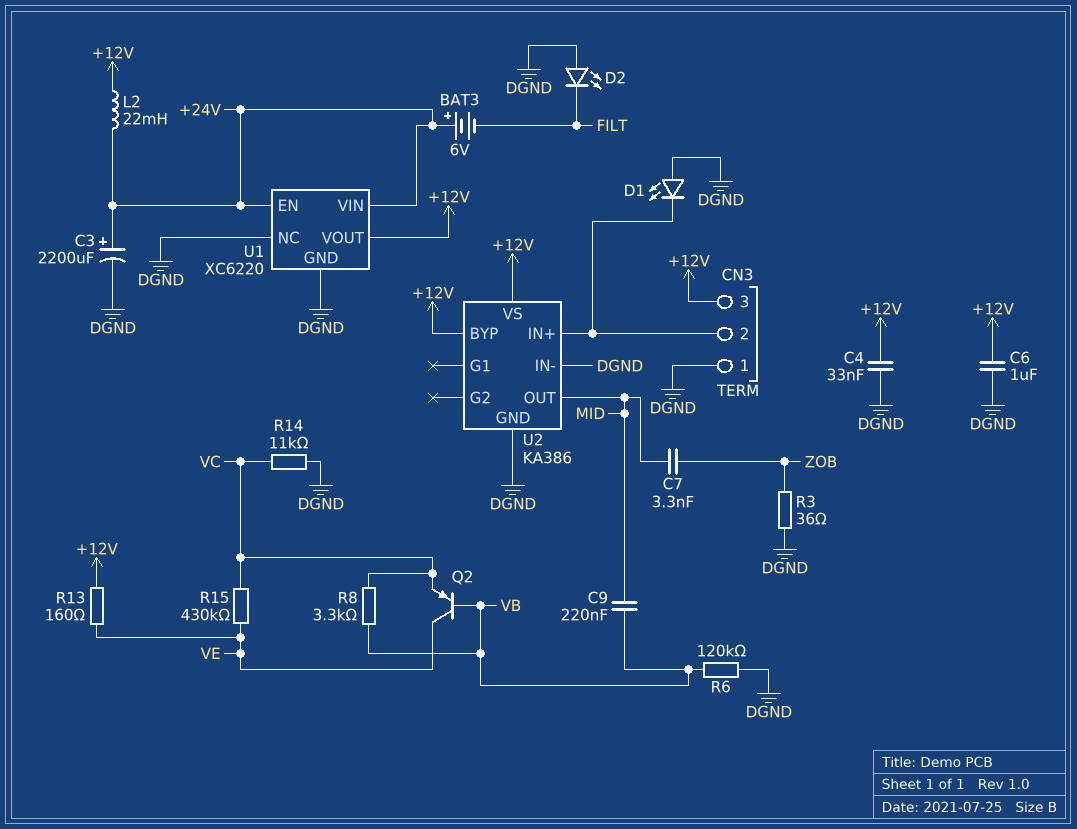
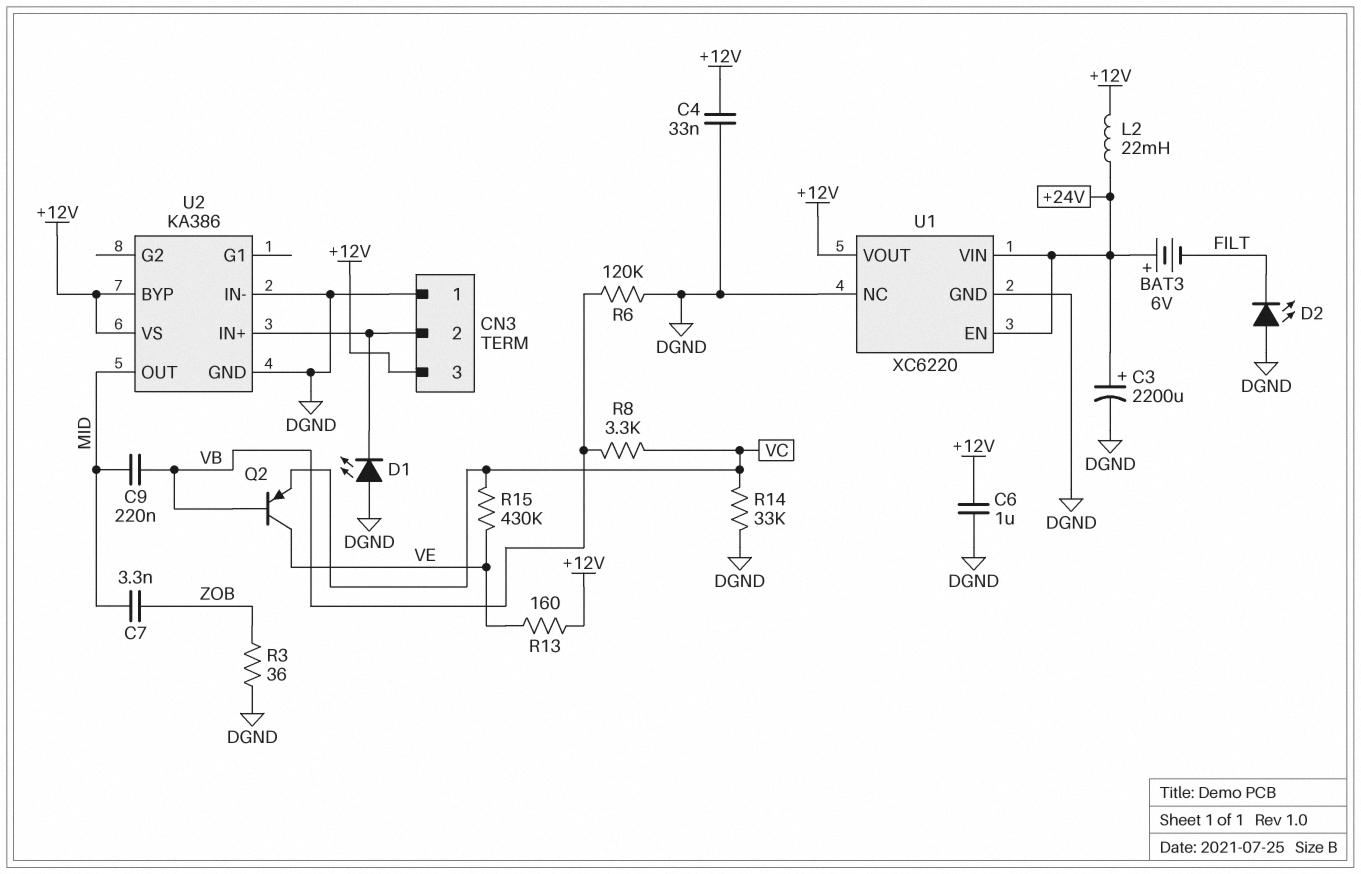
R14: 11k (DGND, VC) -> 33k (DGND, VC)

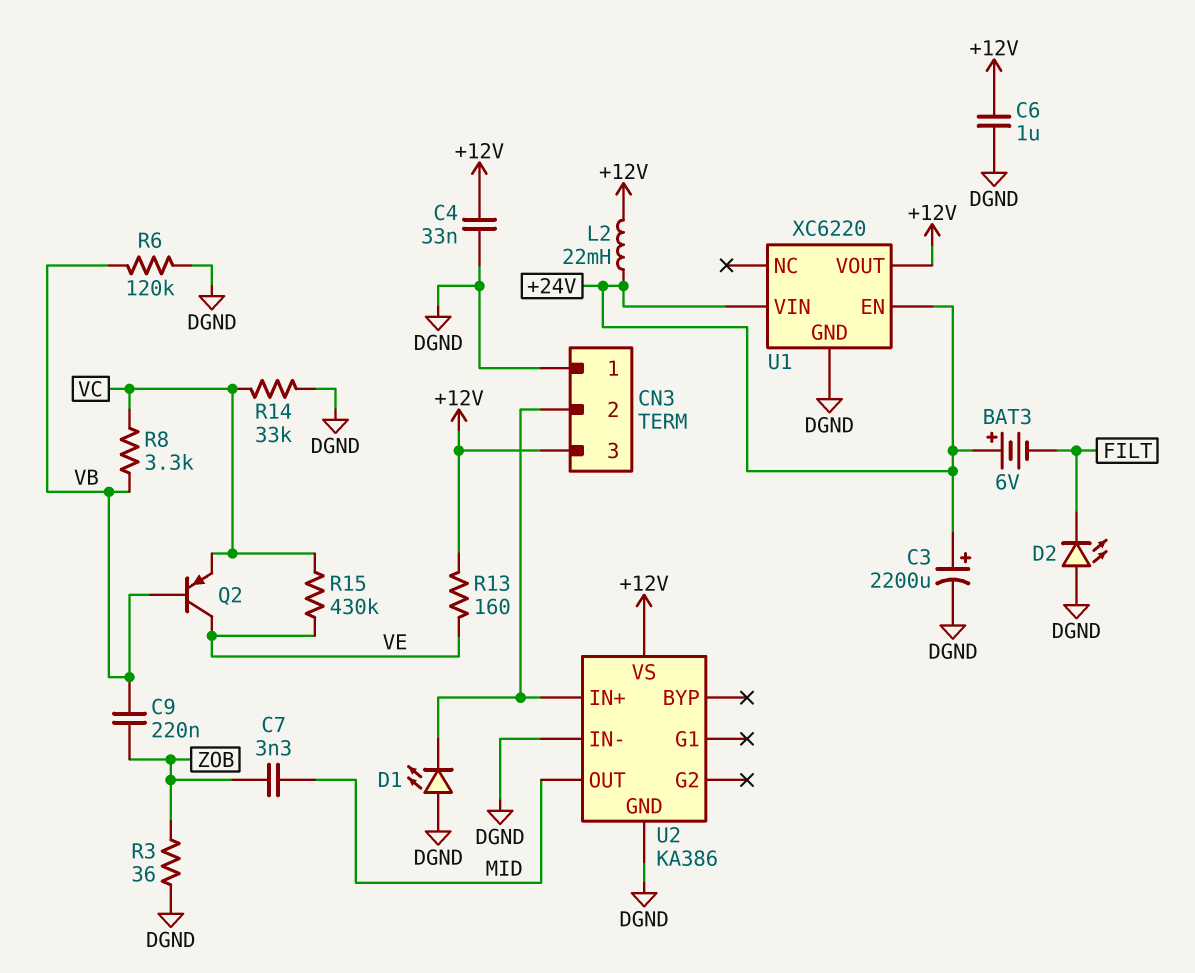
C9: 220nF (MID, VB) -> 220nF (VB, ZOB)
U1 pin NC: DGND -> none
U2 pin BYP: +12V -> none

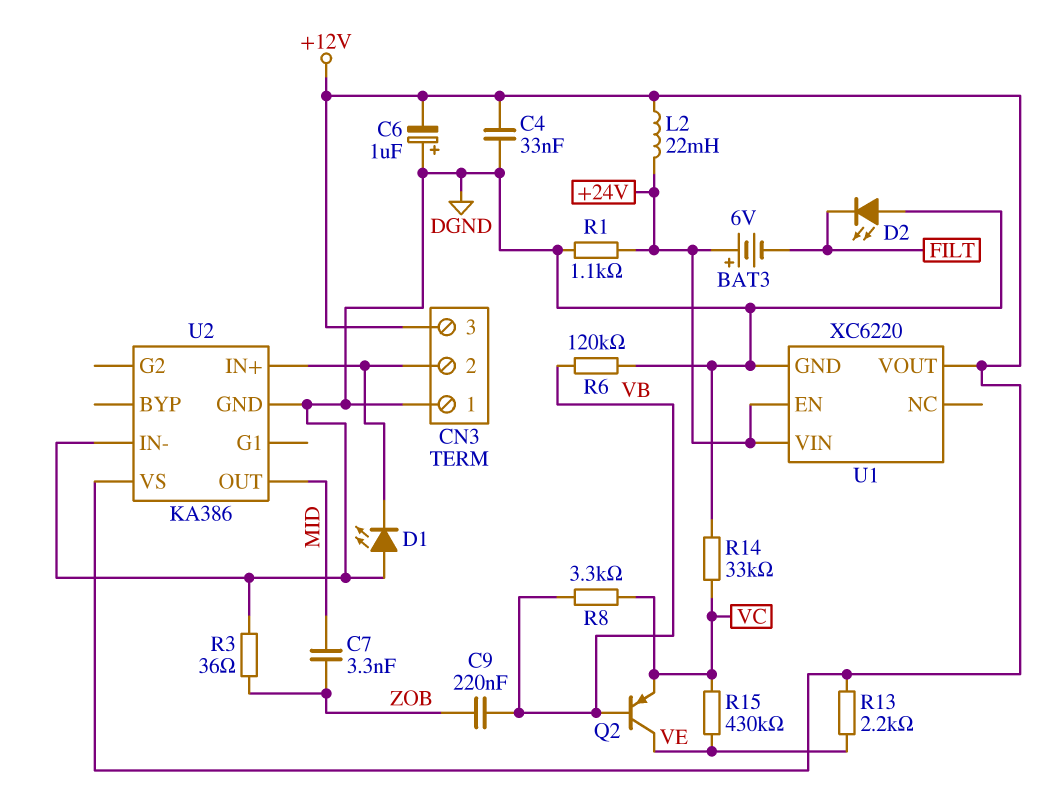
C3: 2200uF (plus +24V, minus DGND) -> none
C6: 1uF (+12V, DGND) -> 1uF (plus DGND, minus +12V)
R1: none -> 1.1k (+24V, DGND)
R13: 160 (+12V, VE) -> 2.2k (+12V, VE)

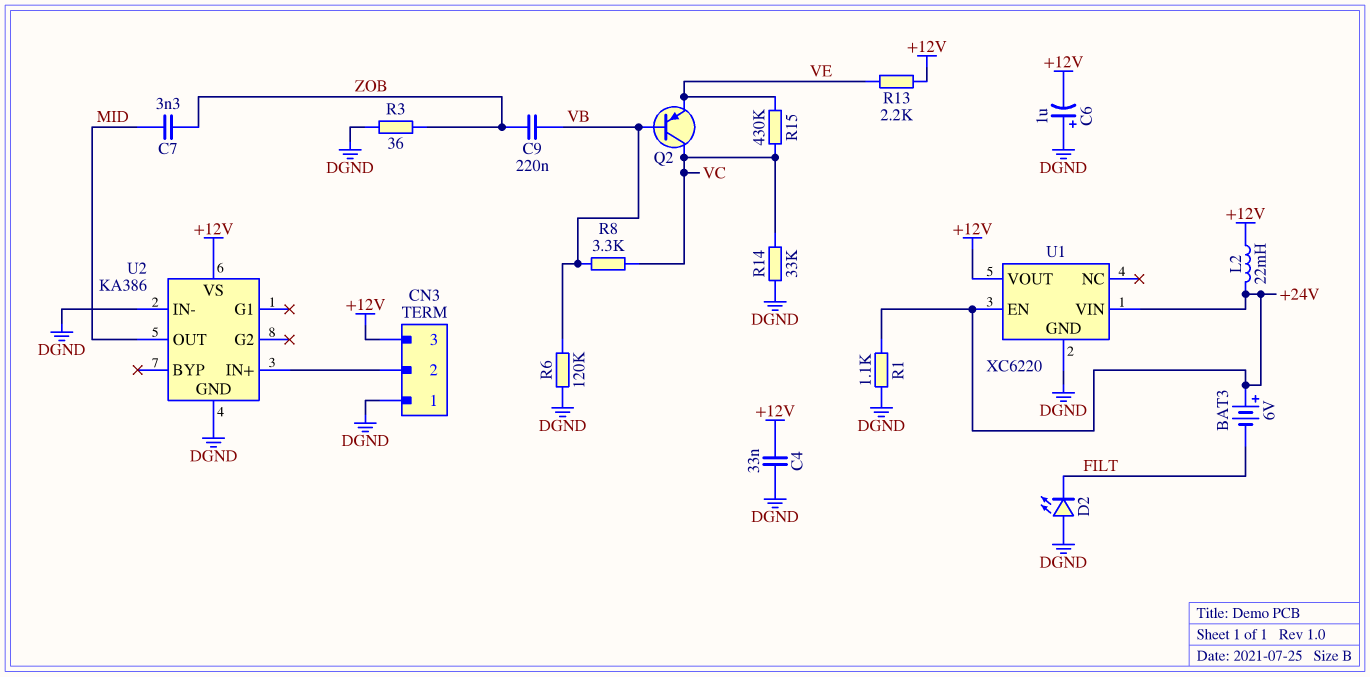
D1: LED (A DGND, K CN3/2) -> none
Q2: PNP (B VB, C VE, E VC) -> PNP (B VB, C VC, E VE)

